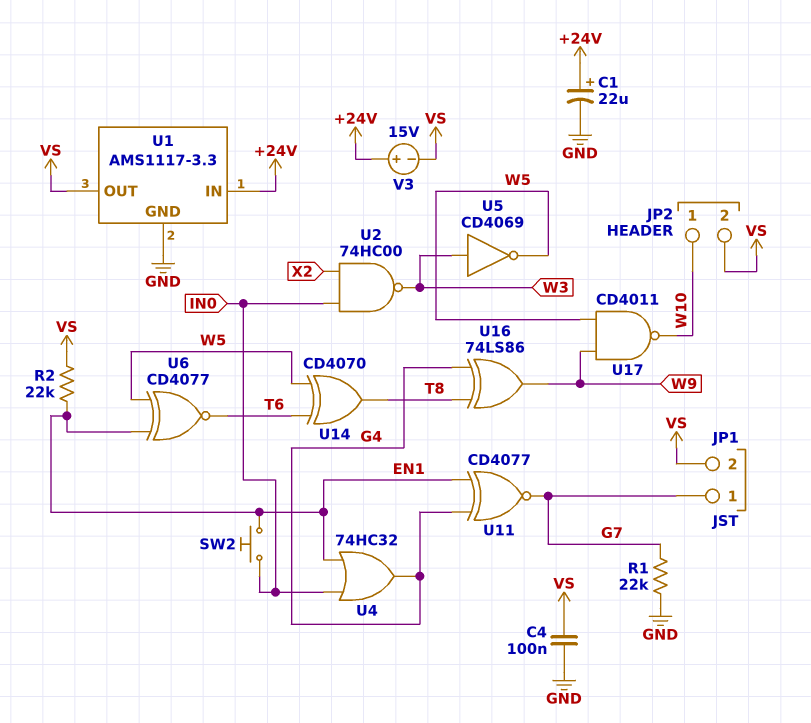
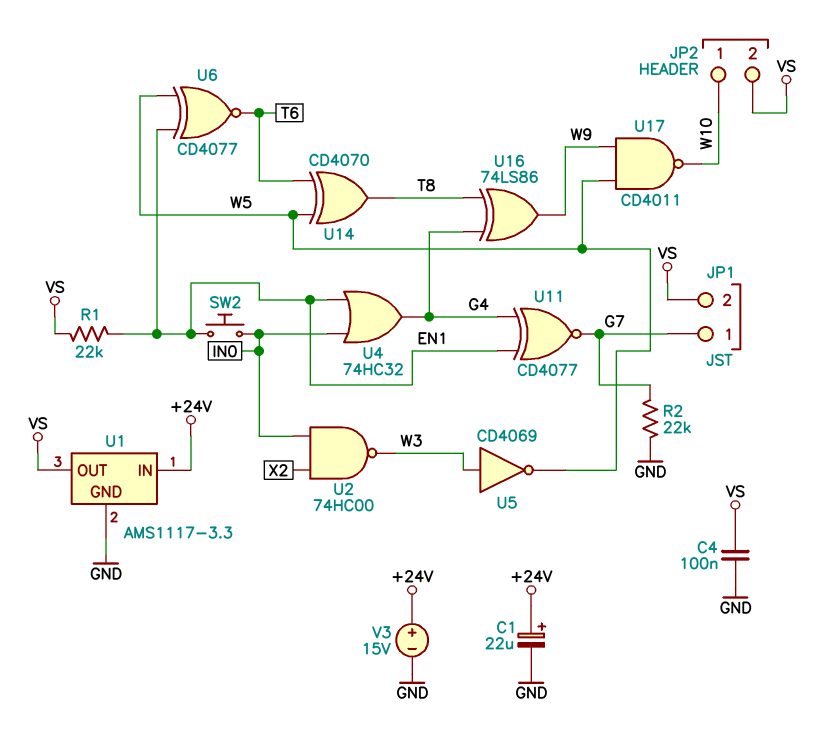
R1: 22k (G7, GND) -> 22k (EN1, VS)
R2: 22k (EN1, VS) -> 22k (G7, GND)
V3: 15V (plus +24V, minus VS) -> 15V (plus +24V, minus GND)

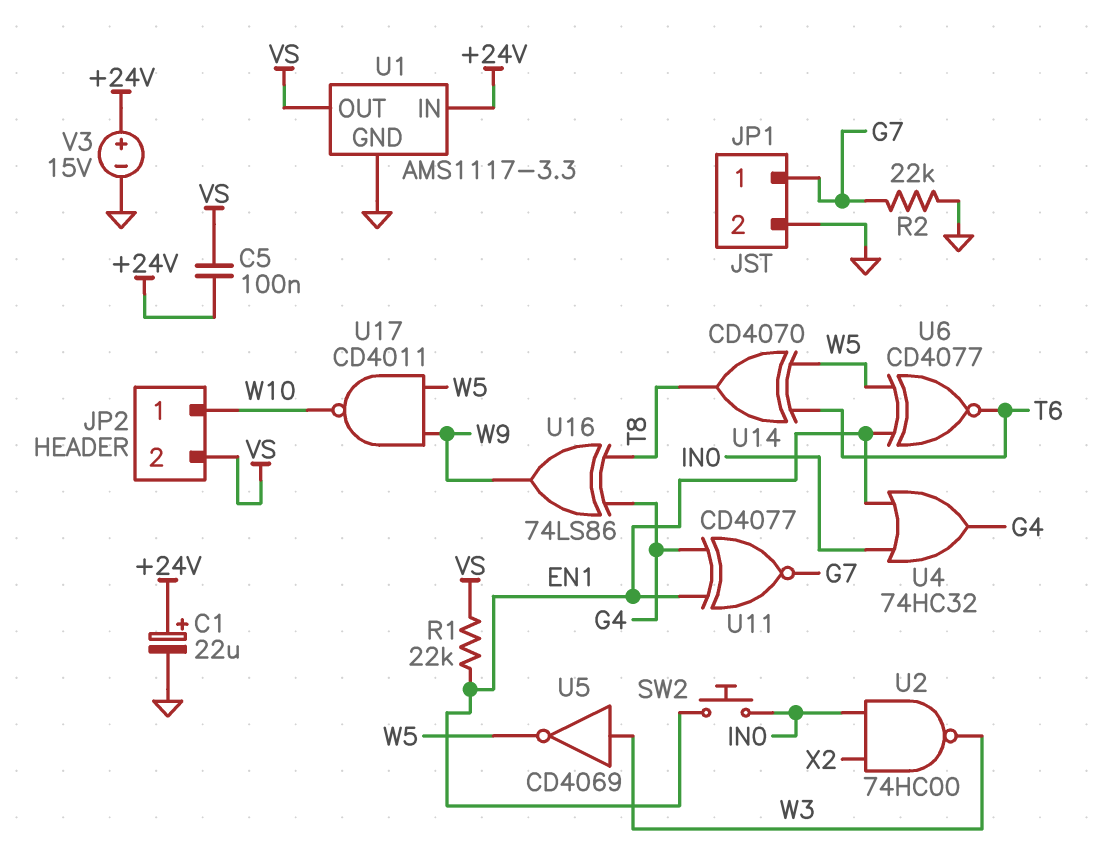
C4: 100nF (GND, VS) -> none
C5: none -> 100nF (+24V, VS)
JP1 pin 2: VS -> GND

